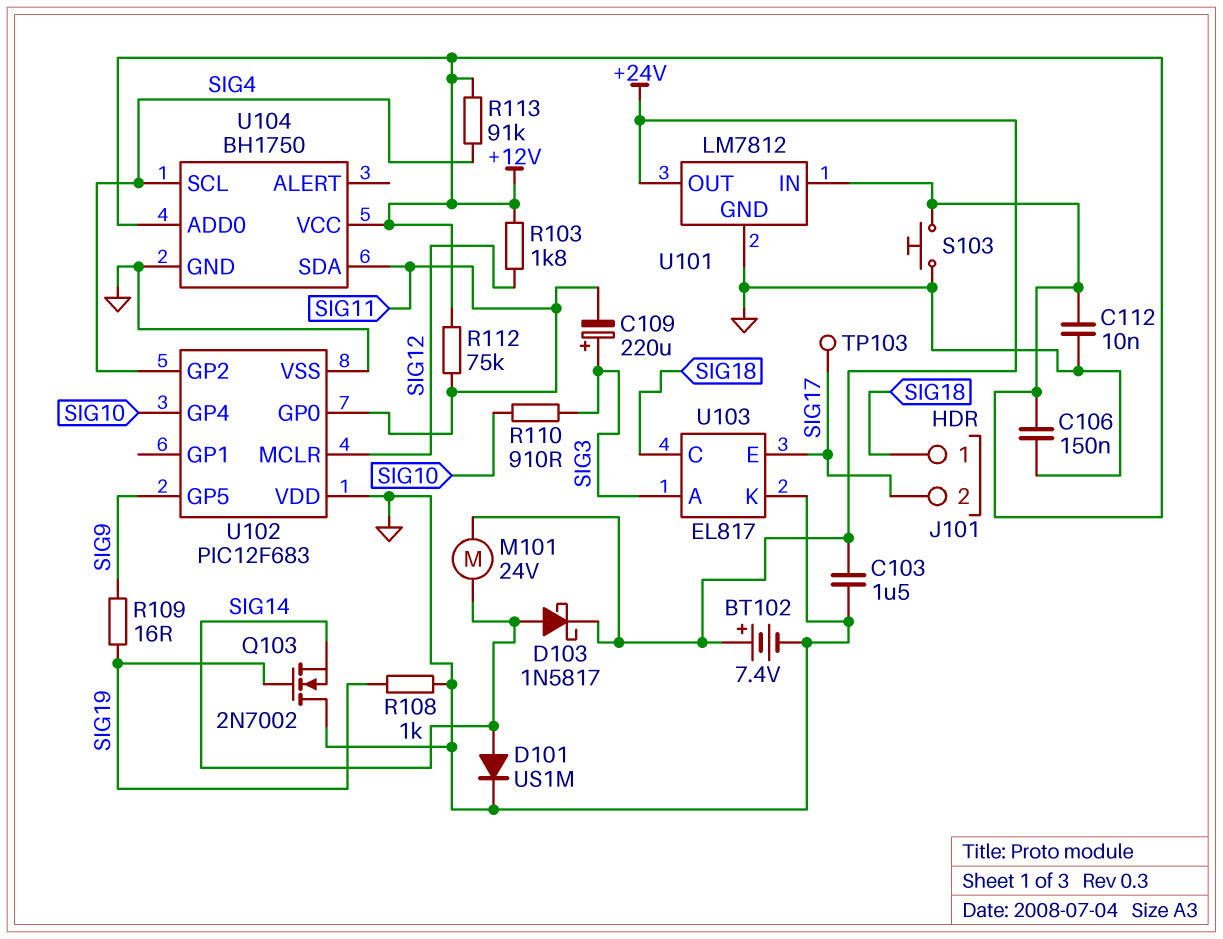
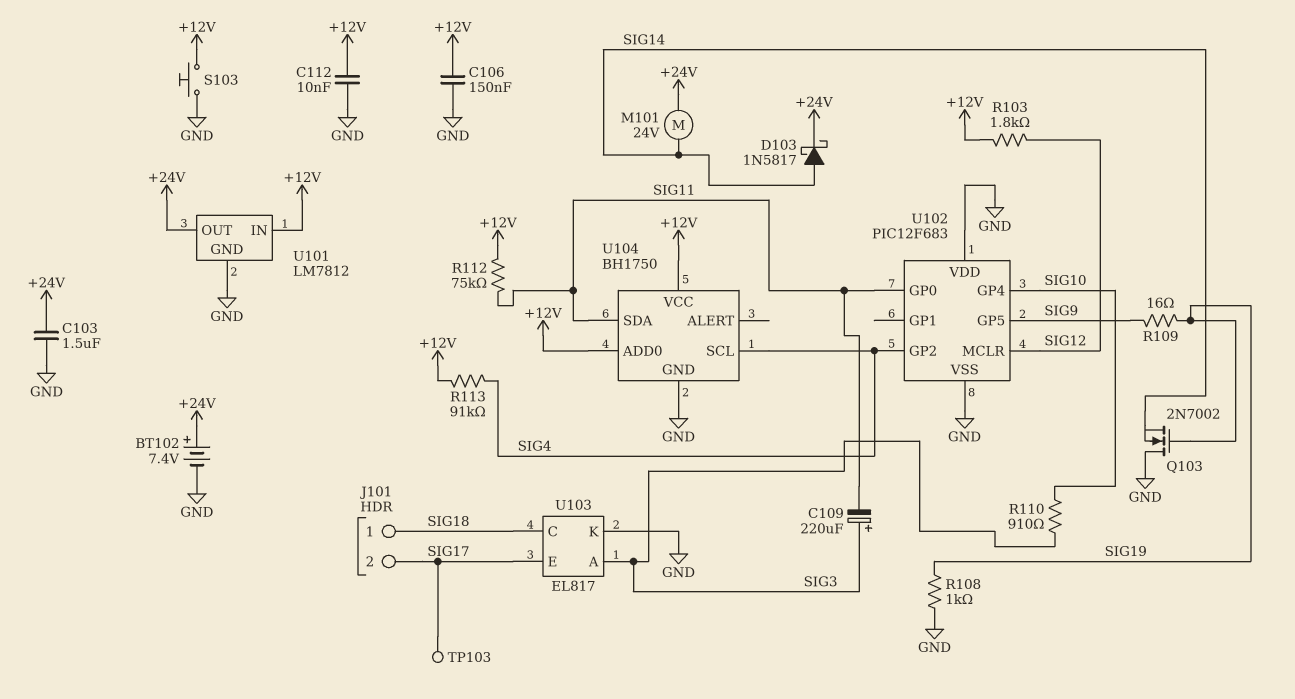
D101: diode US1M (A SIG14, K GND) -> none

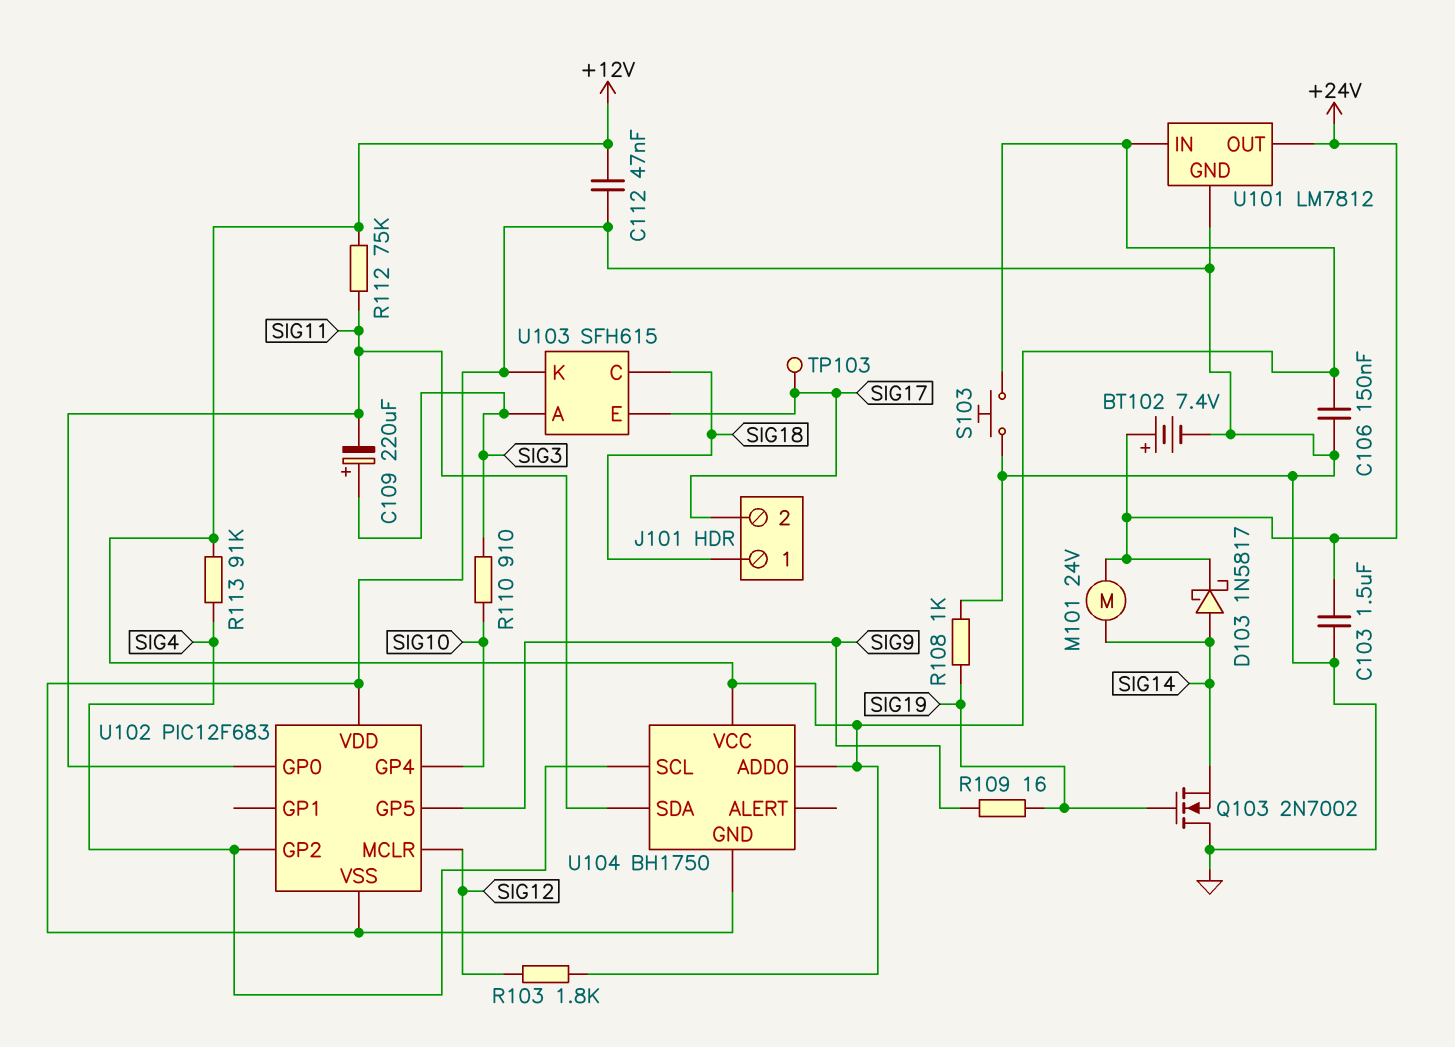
C112: 10nF (+12V, GND) -> 47nF (+12V, GND)
U103: EL817 -> SFH615

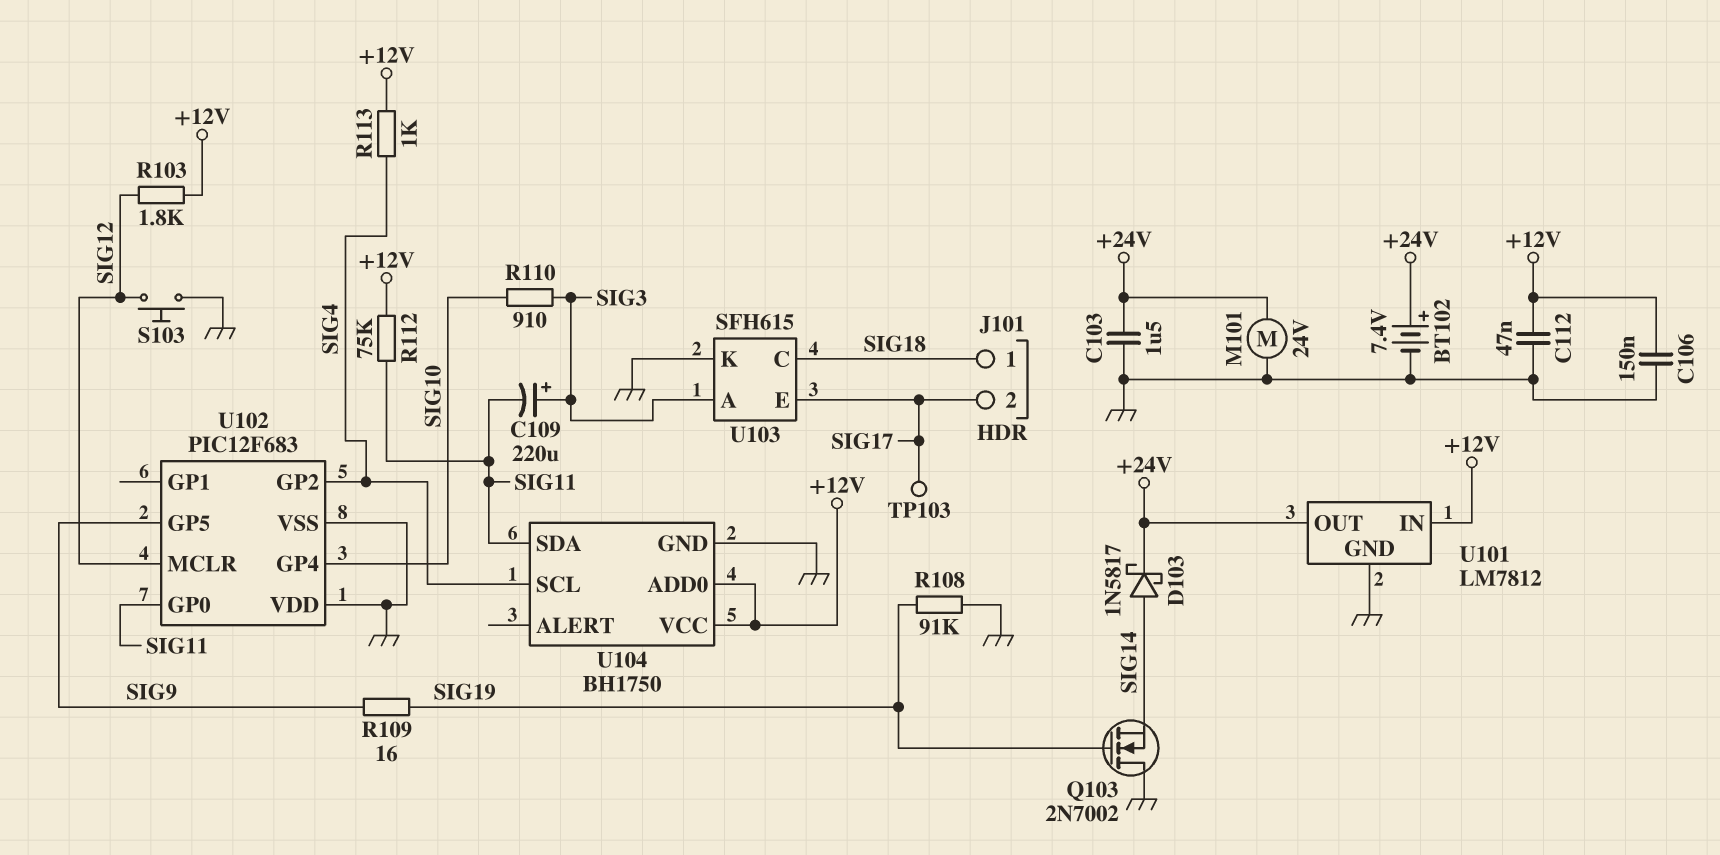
M101: motor 24V (+24V, SIG14) -> motor 24V (+24V, GND)
R108: 1k (GND, SIG19) -> 91k (GND, SIG19)
R113: 91k (+12V, SIG4) -> 1k (+12V, SIG4)
S103: button (+12V, GND) -> button (GND, SIG12)

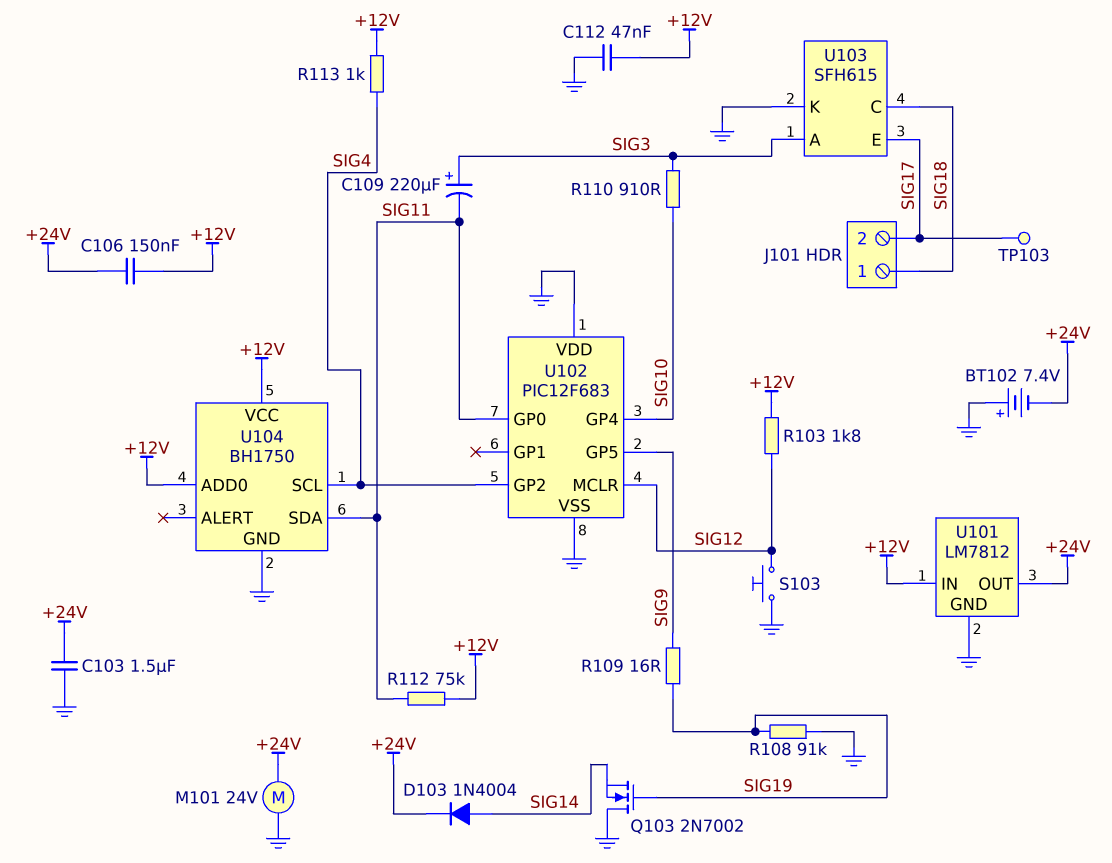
BT102: 7.4V (plus +24V, minus GND) -> 7.4V (plus GND, minus +24V)
C106: 150nF (+12V, GND) -> 150nF (+12V, +24V)
D103: schottky 1N5817 (A SIG14, K +24V) -> diode 1N4004 (A SIG14, K +24V)

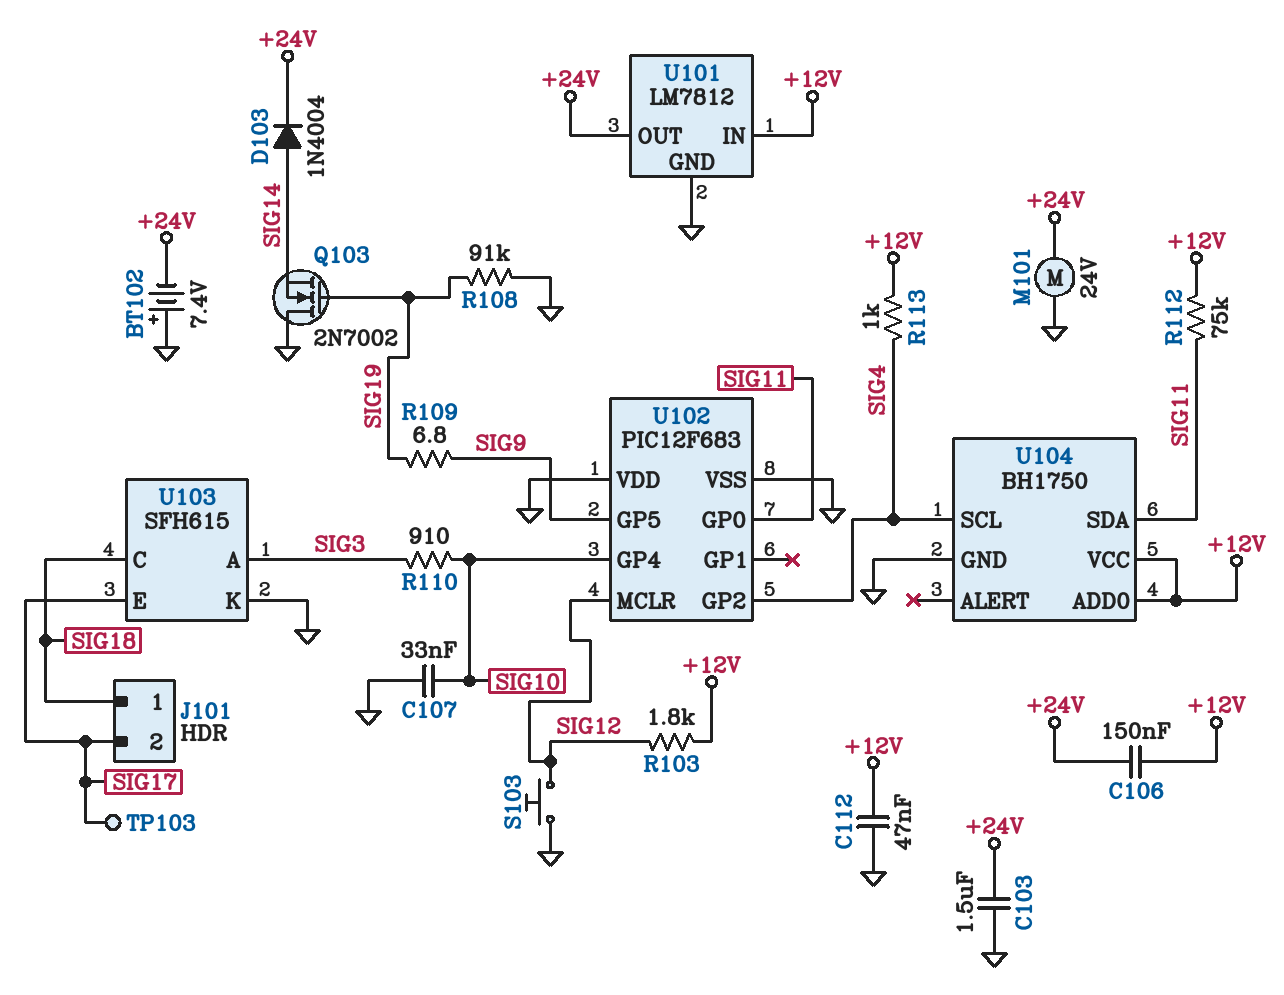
C107: none -> 33nF (GND, SIG10)
C109: 220uF (plus SIG3, minus SIG11) -> none
R109: 16 (SIG9, SIG19) -> 6.8 (SIG9, SIG19)

